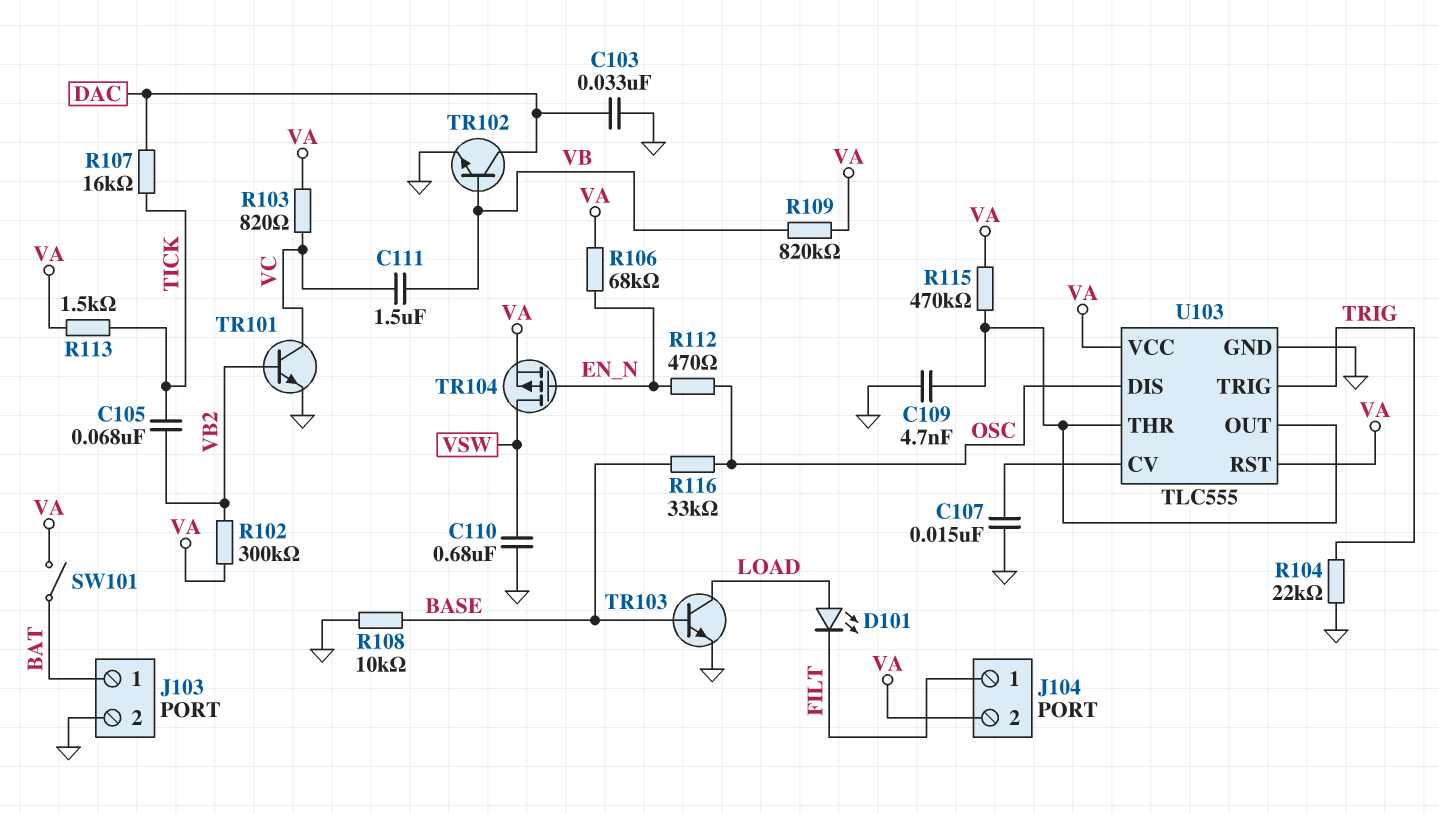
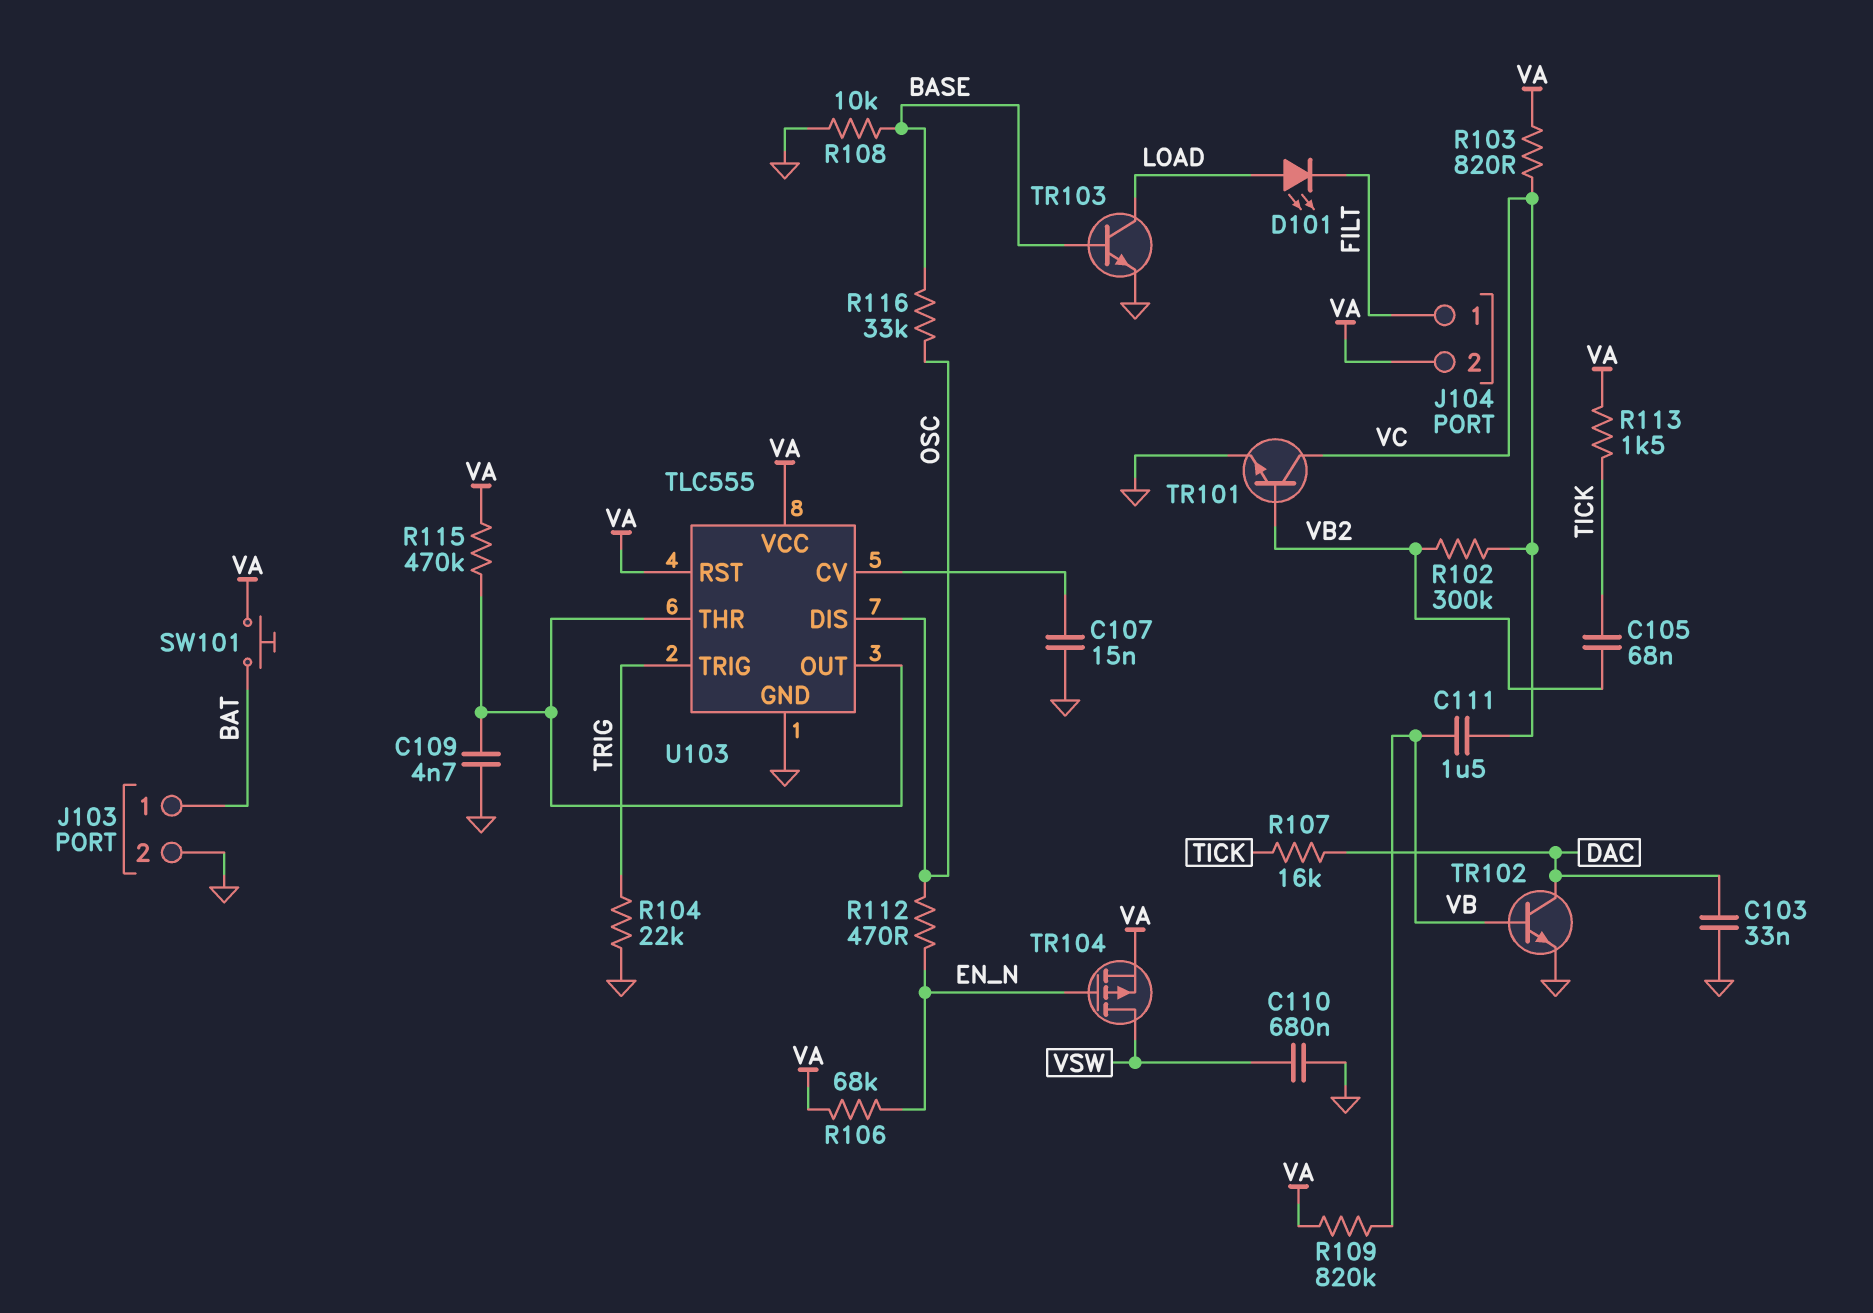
R102: 300k (VA, VB2) -> 300k (VB2, VC)
SW101: switch (BAT, VA) -> button (BAT, VA)

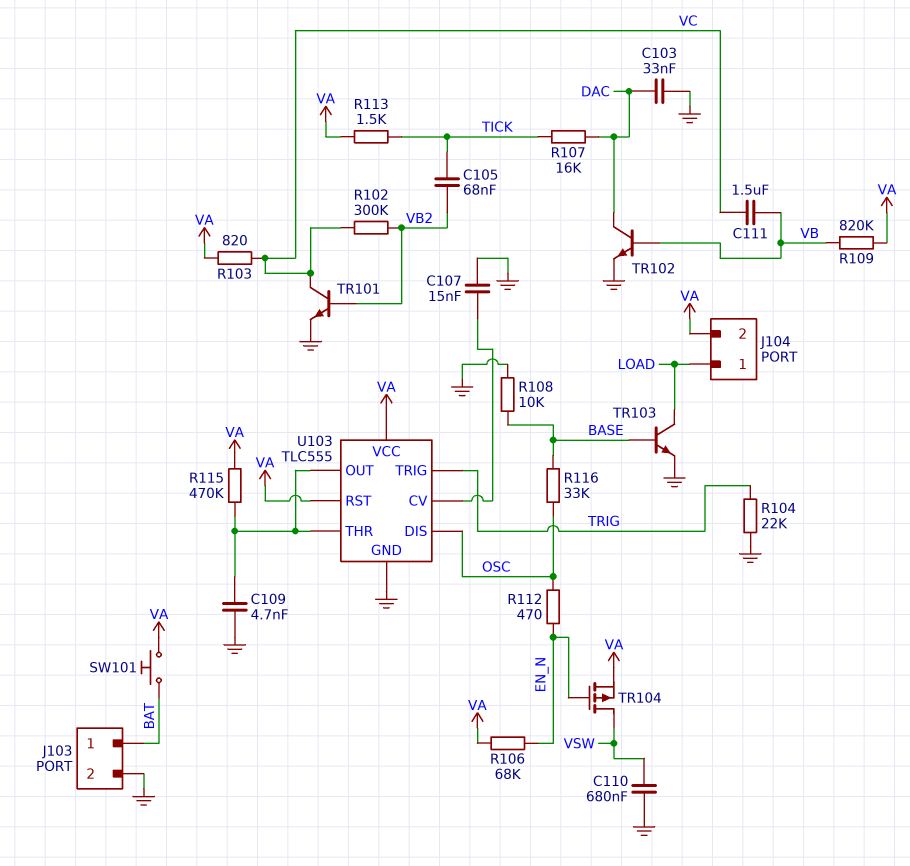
D101: LED (A LOAD, K FILT) -> none
J104 pin 1: FILT -> LOAD

